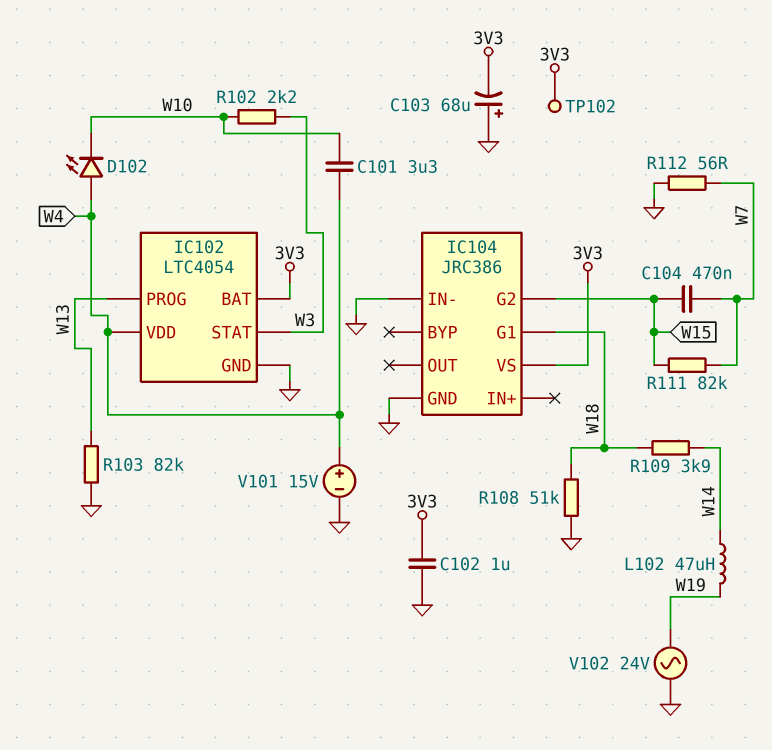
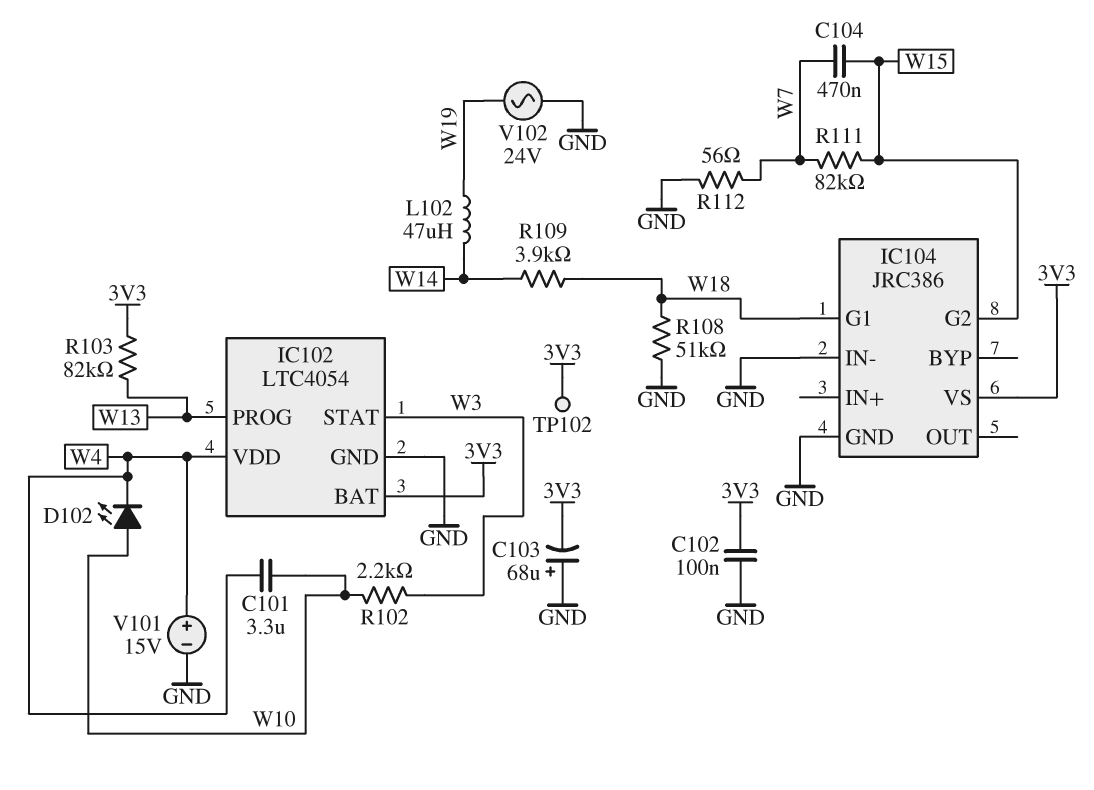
C102: 1uF (3V3, GND) -> 100nF (3V3, GND)
D102: LED (A W4, K W10) -> LED (A W10, K W4)
R103: 82k (GND, W13) -> 82k (3V3, W13)

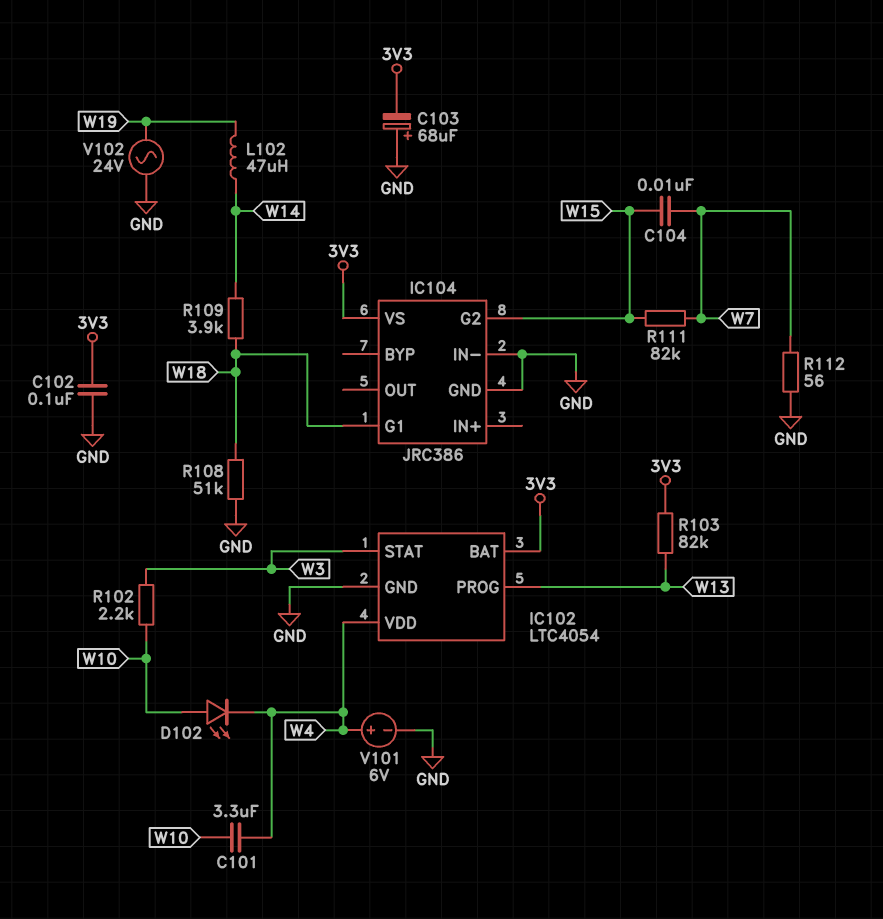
C104: 470nF (W7, W15) -> 10nF (W7, W15)
TP102: test point (3V3) -> none
V101: 15V (plus W4, minus GND) -> 6V (plus W4, minus GND)

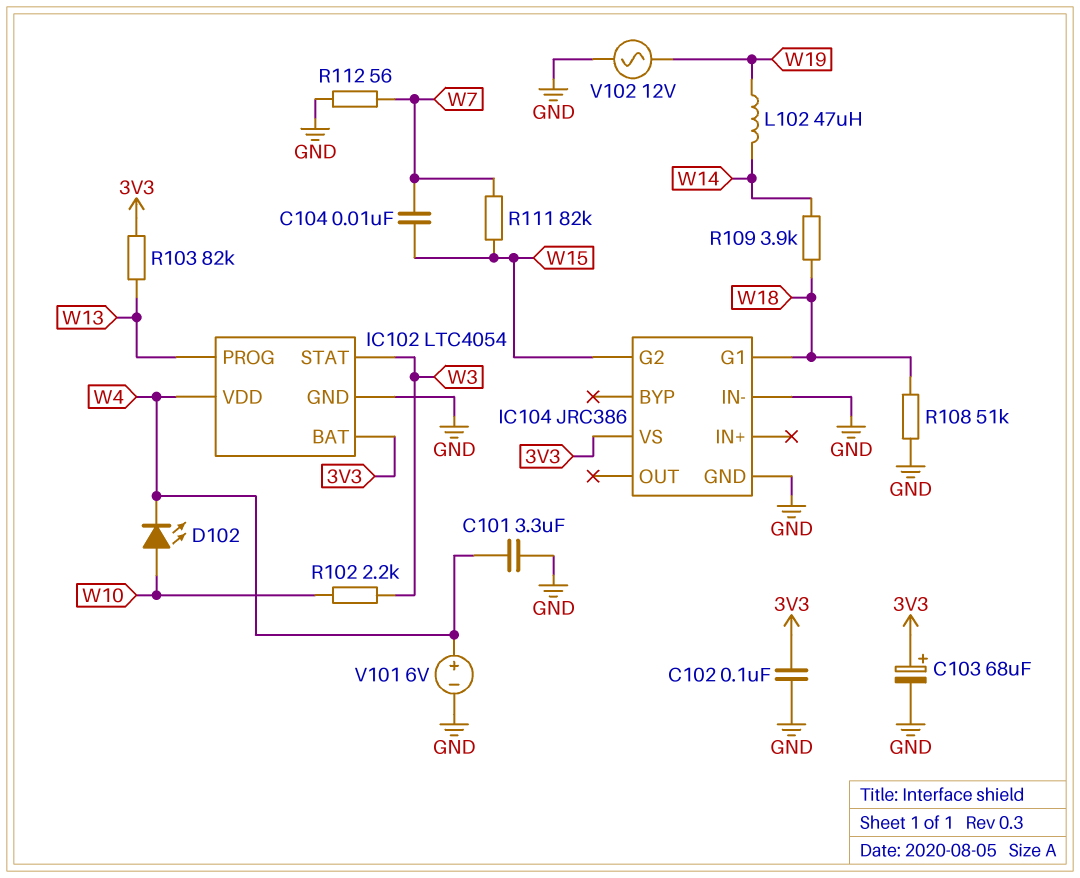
C101: 3.3uF (W4, W10) -> 3.3uF (GND, W4)
C103: 68uF (plus GND, minus 3V3) -> 68uF (plus 3V3, minus GND)
V102: AC 24V (GND, W19) -> AC 12V (GND, W19)

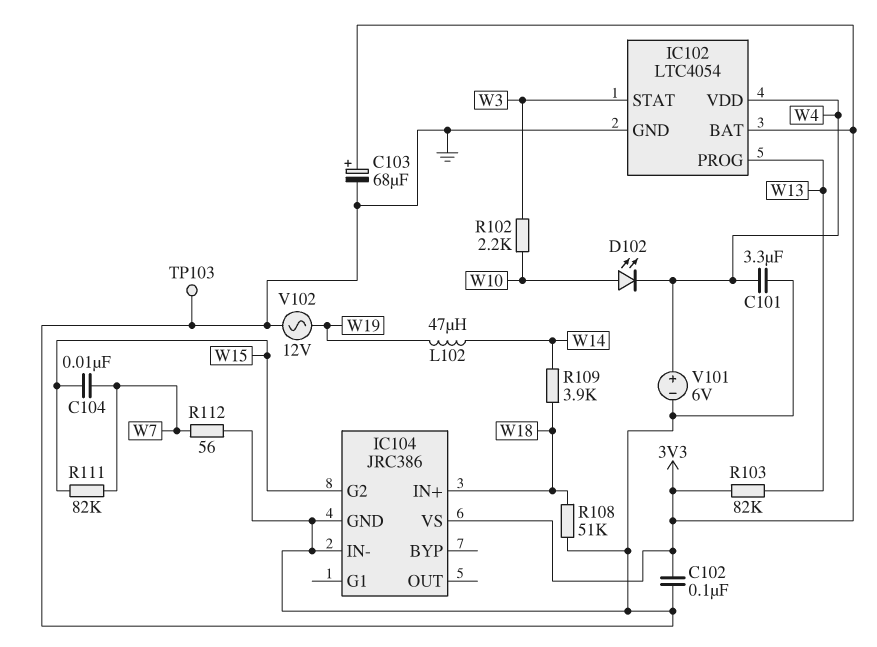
IC104 pin G1: W18 -> none
IC104 pin IN+: none -> W18
TP103: none -> test point (GND)

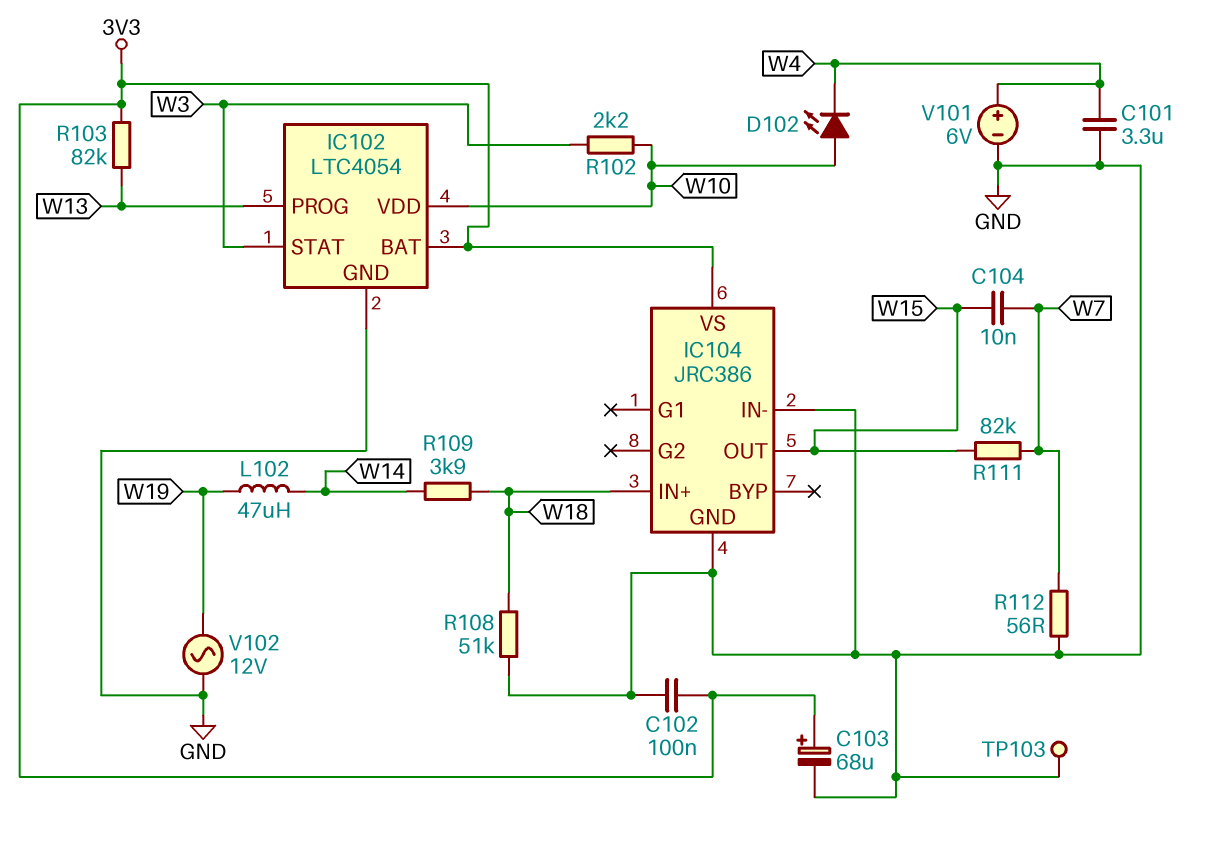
IC102 pin VDD: W4 -> W10
IC104 pin G2: W15 -> none
IC104 pin OUT: none -> W15

